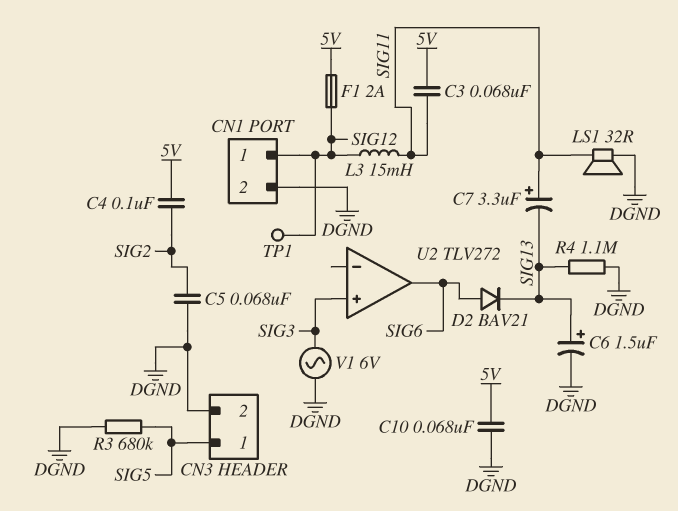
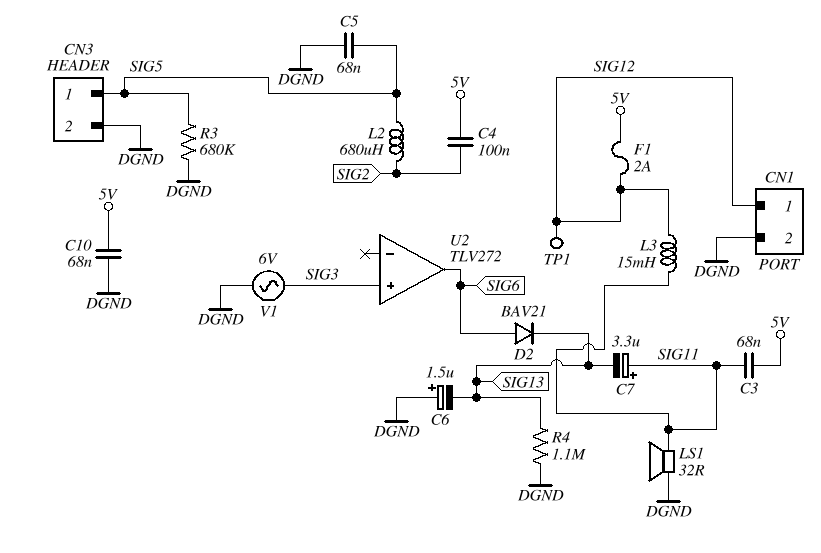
C5: 68nF (DGND, SIG2) -> 68nF (DGND, SIG5)
C6: 1.5uF (plus SIG13, minus DGND) -> 1.5uF (plus DGND, minus SIG13)
L2: none -> 680uH (SIG2, SIG5)

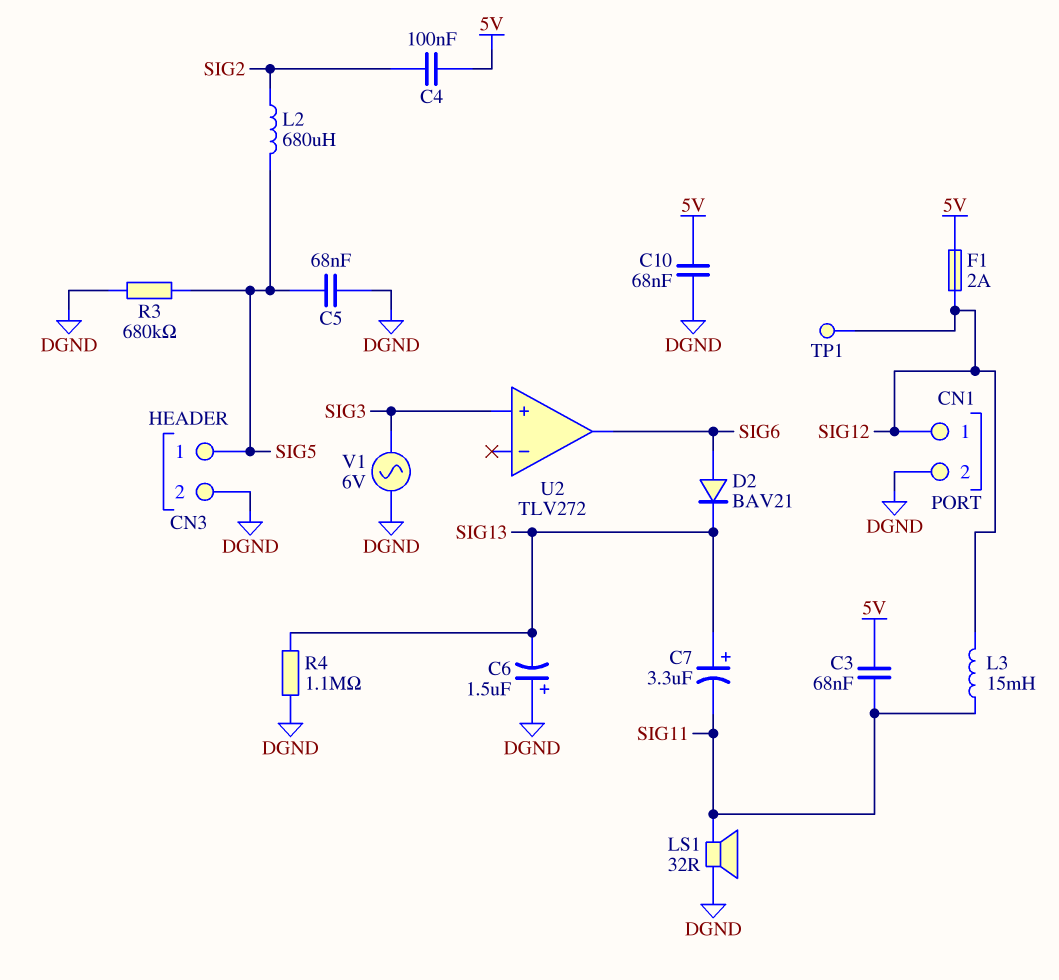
C7: 3.3uF (plus SIG11, minus SIG13) -> 3.3uF (plus SIG13, minus SIG11)

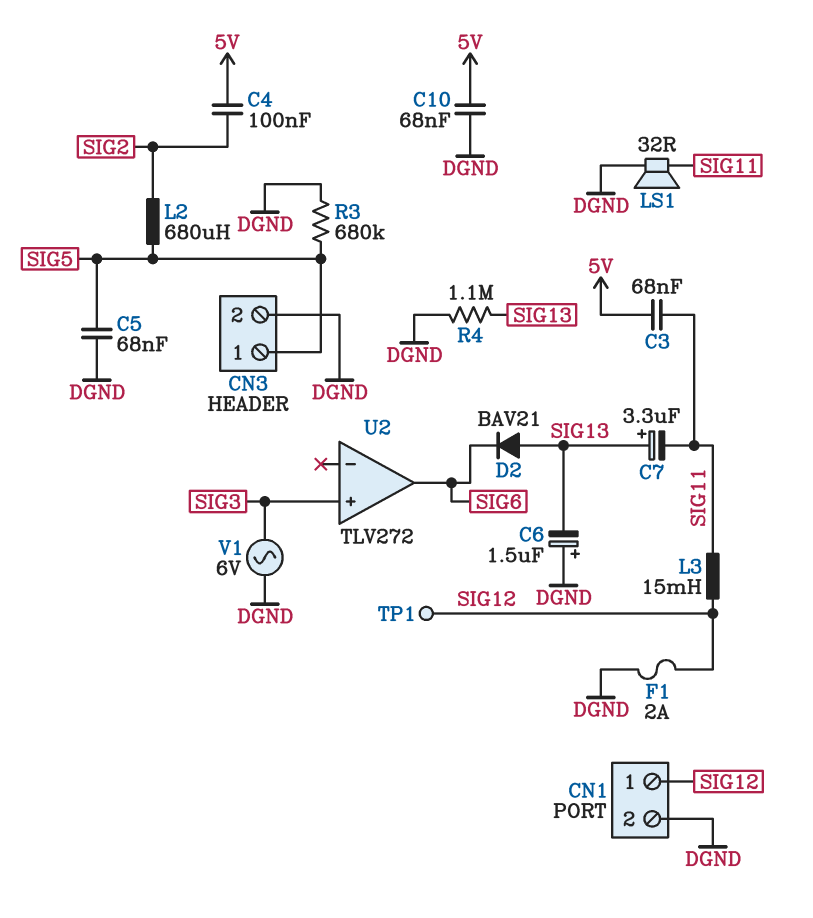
D2: diode BAV21 (A SIG6, K SIG13) -> diode BAV21 (A SIG13, K SIG6)
F1: 2A (5V, SIG12) -> 2A (DGND, SIG12)

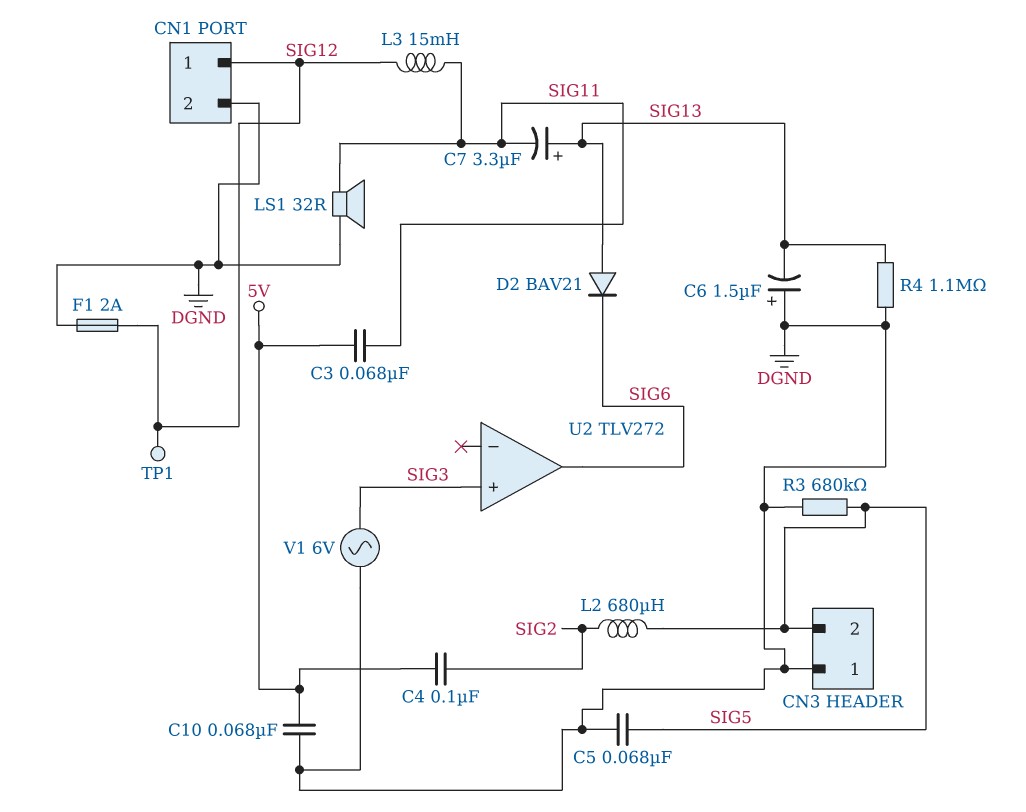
CN3 pin 1: SIG5 -> DGND
CN3 pin 2: DGND -> SIG5

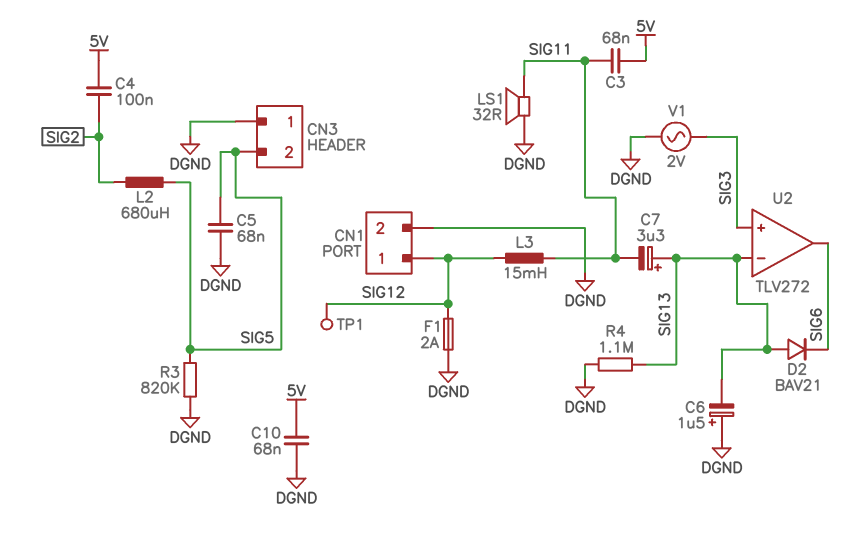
R3: 680k (DGND, SIG5) -> 820k (DGND, SIG5)
U2 pin in-: none -> SIG13
V1: AC 6V (DGND, SIG3) -> AC 2V (DGND, SIG3)

